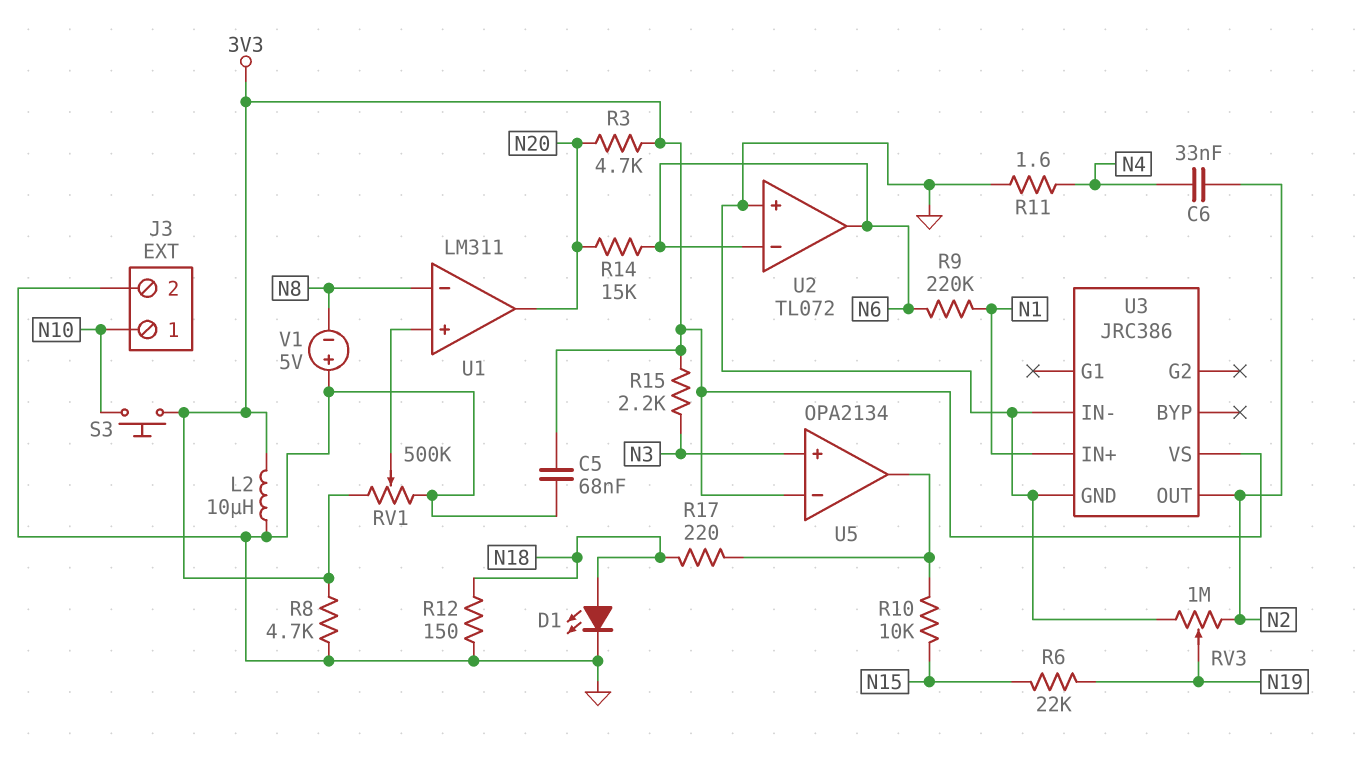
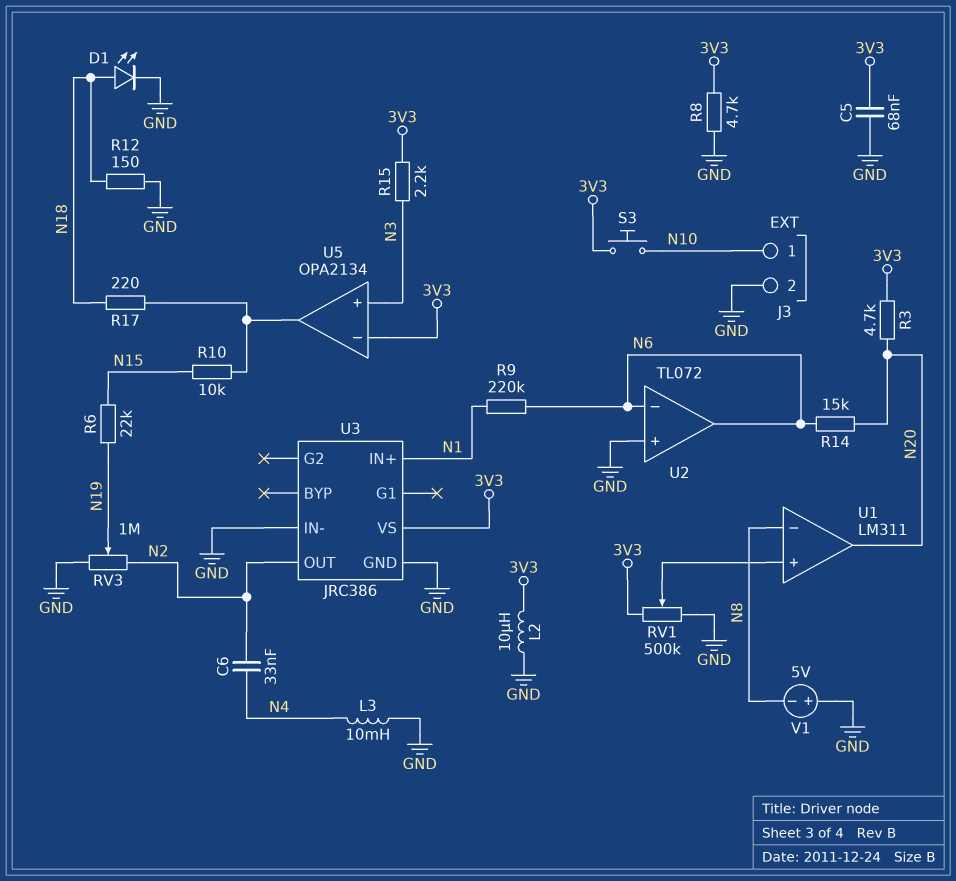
L3: none -> 10mH (GND, N4)
R11: 1.6 (GND, N4) -> none

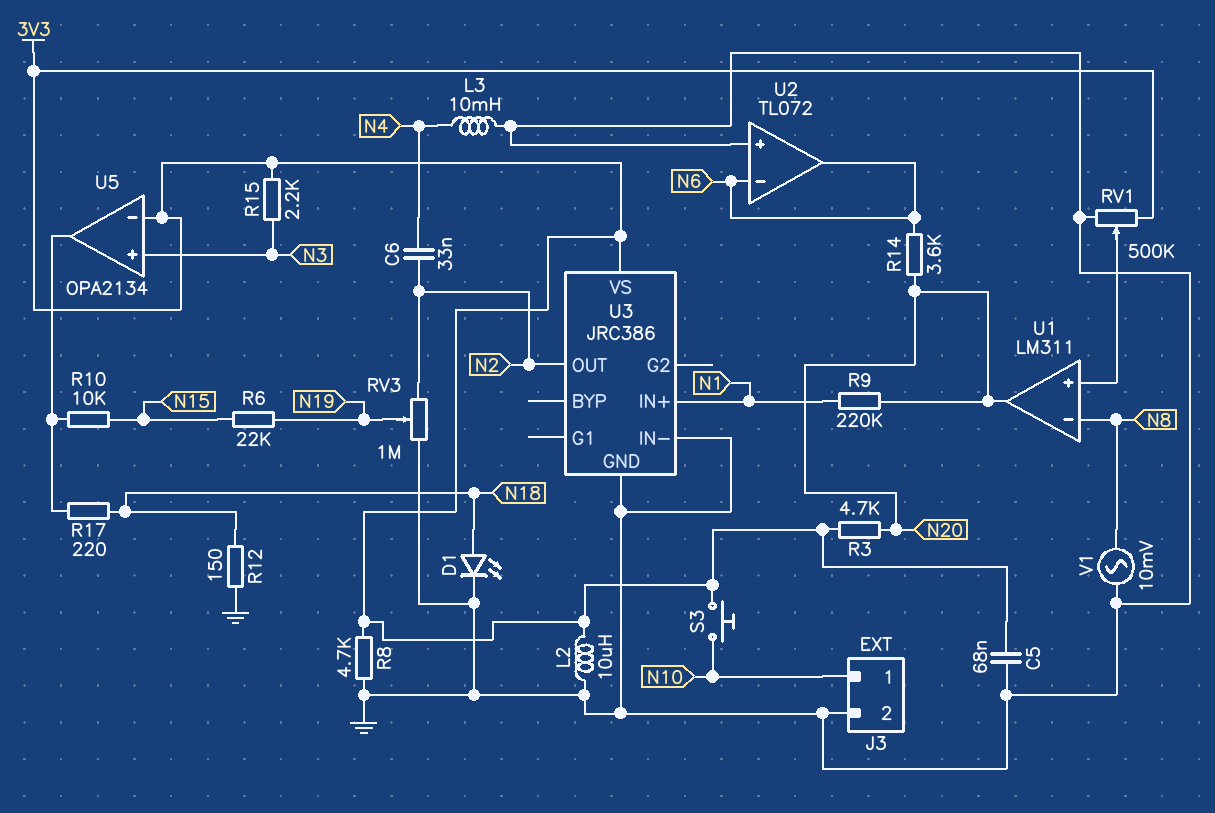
R9: 220k (N1, N6) -> 220k (N1, N20)
R14: 15k (N6, N20) -> 3.6k (N6, N20)
V1: 5V (plus GND, minus N8) -> AC 10mV (GND, N8)

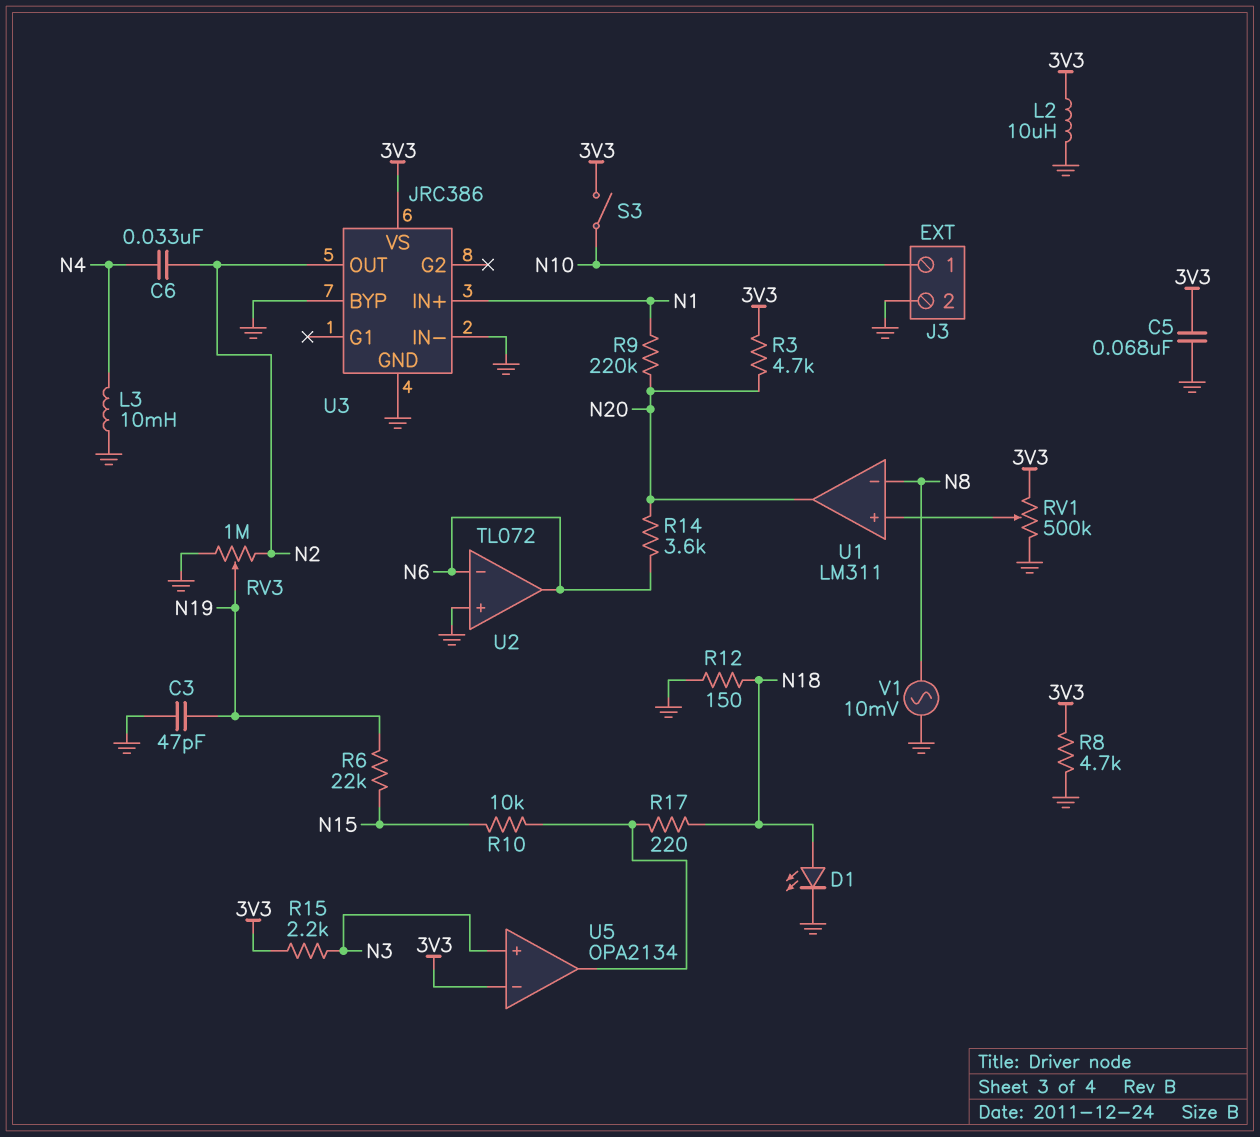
C3: none -> 47pF (GND, N19)
S3: button (3V3, N10) -> switch (3V3, N10)
U3 pin BYP: none -> GND

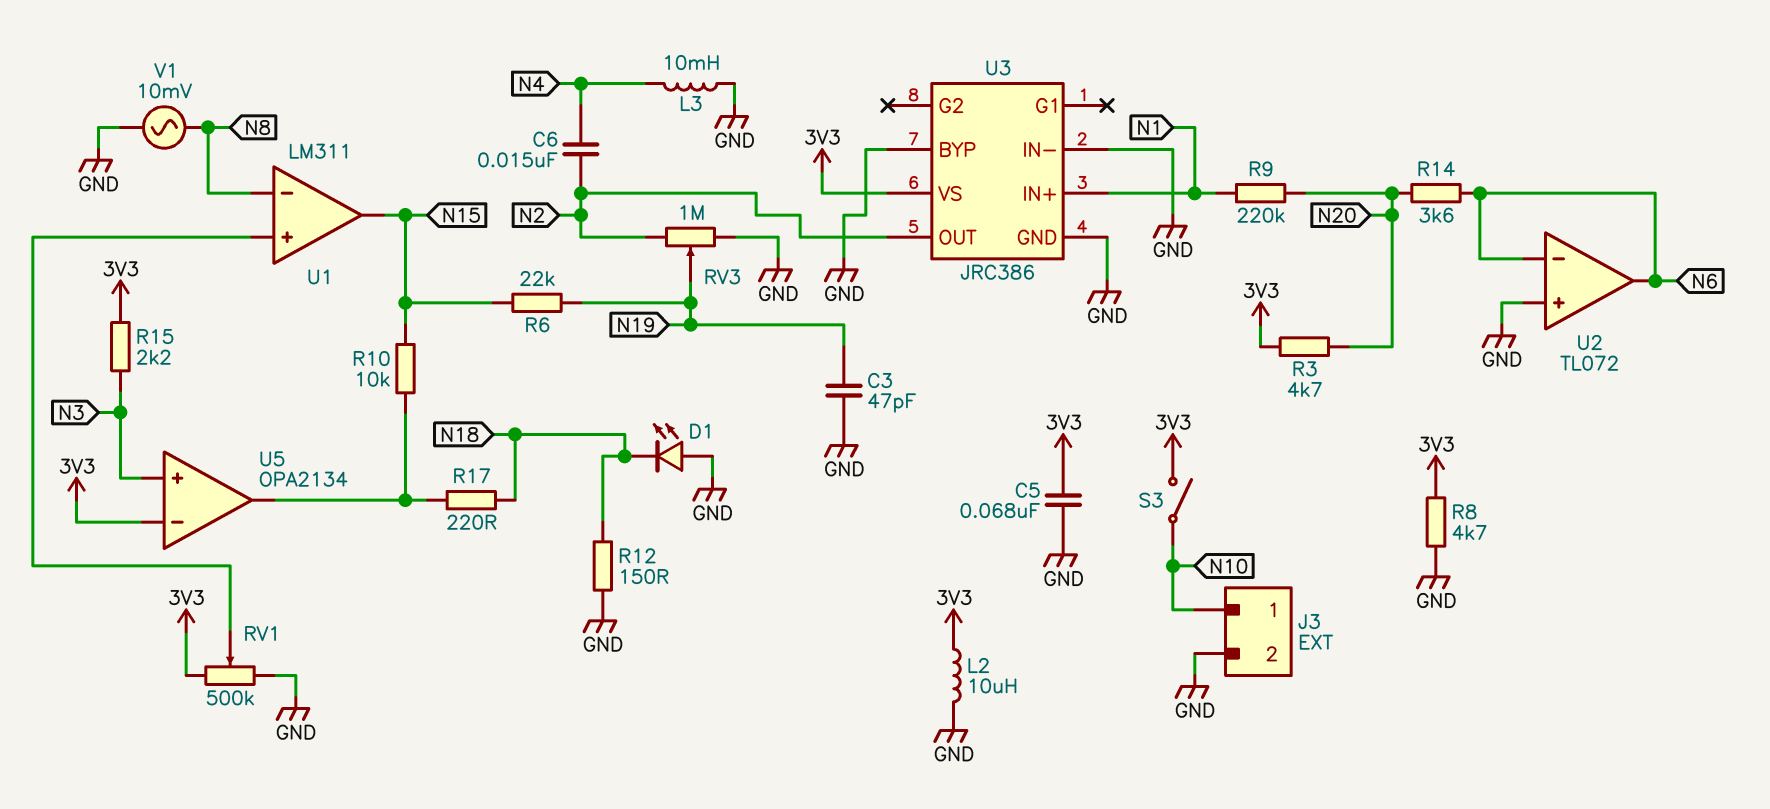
C6: 33nF (N2, N4) -> 15nF (N2, N4)
D1: LED (A N18, K GND) -> LED (A GND, K N18)
U1 pin out: N20 -> N15

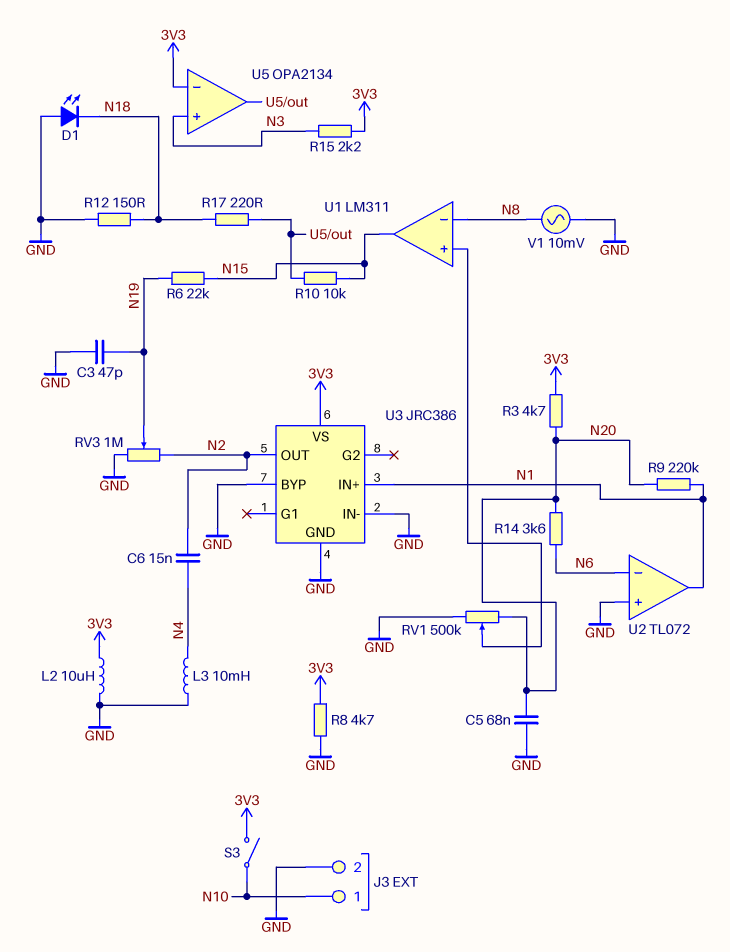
C5: 68nF (3V3, GND) -> 68nF (GND, N20)
RV1: 500k (3V3, GND, wiper U1/in+) -> 500k (GND, N20, wiper U1/in+)
U2 pin out: N6 -> N1

